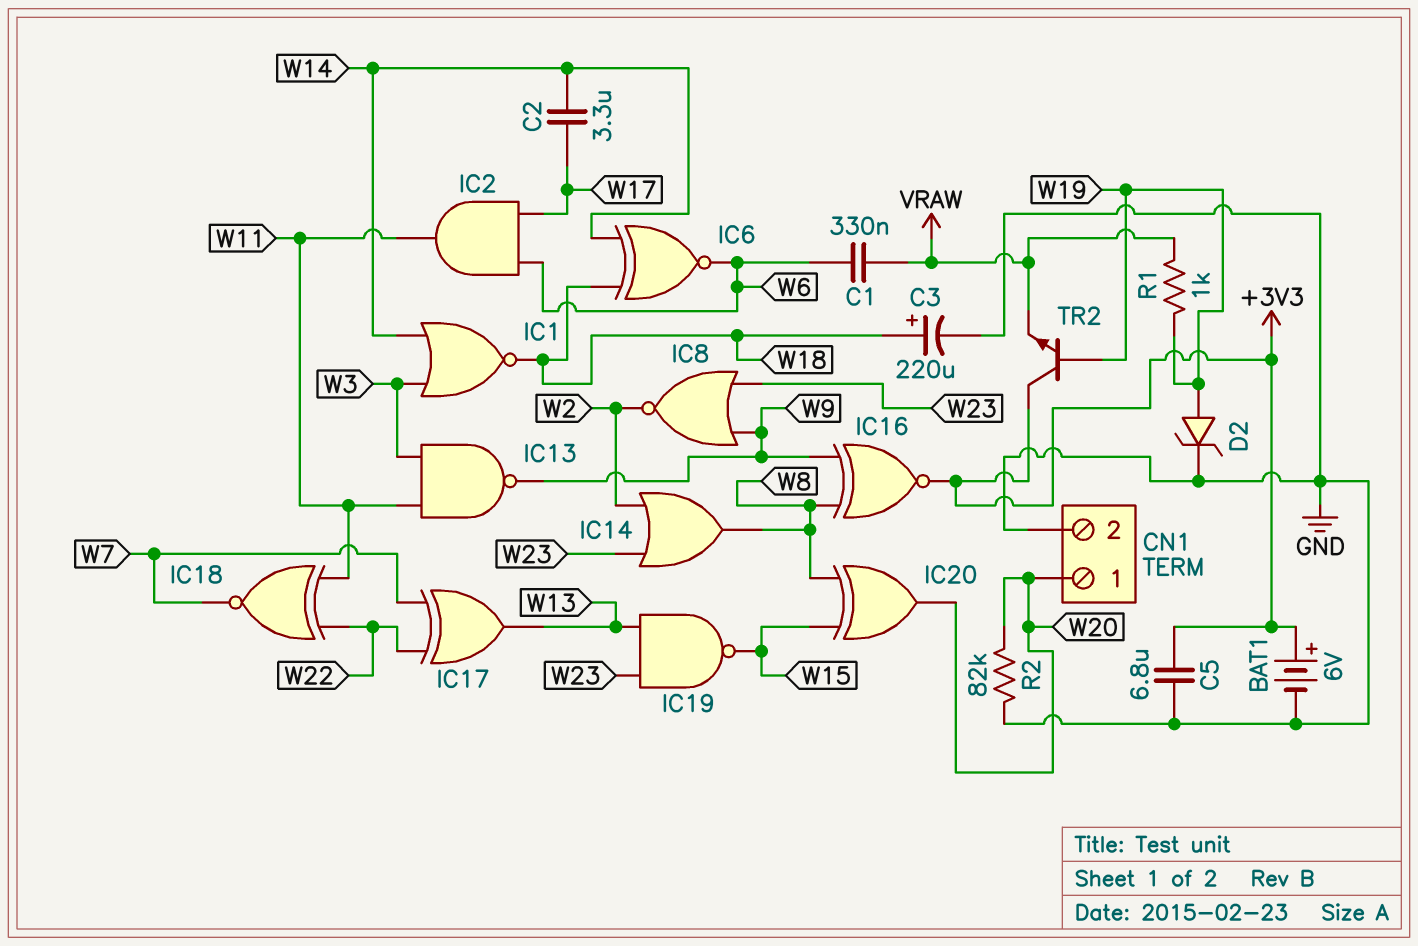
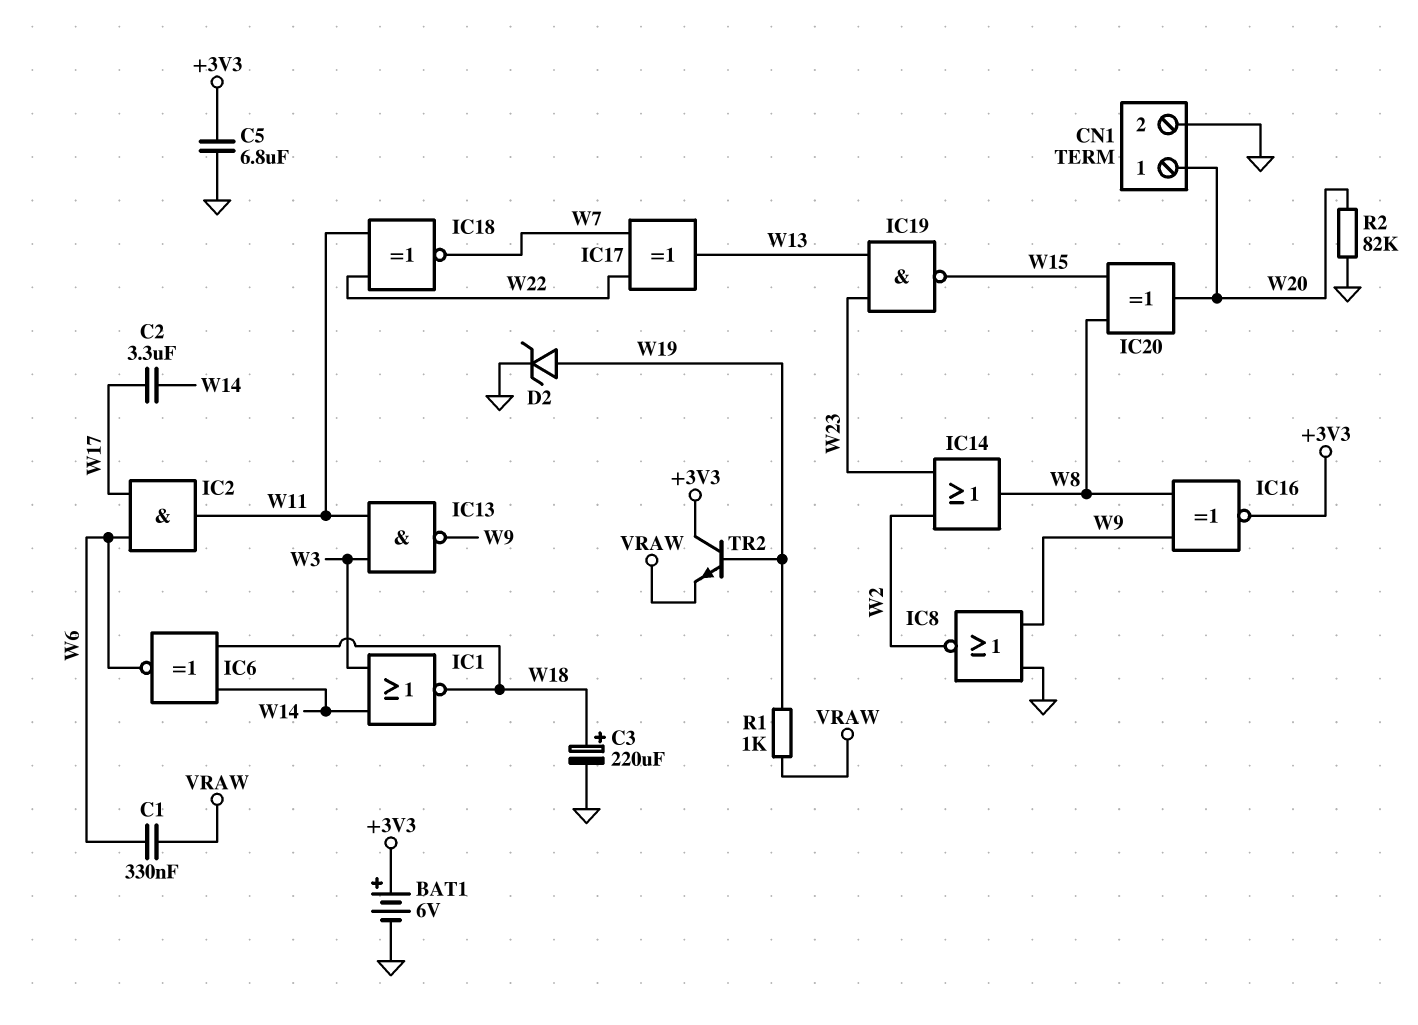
IC8: NOR (in W9, in W23, out W2) -> NOR (in GND, in W9, out W2)

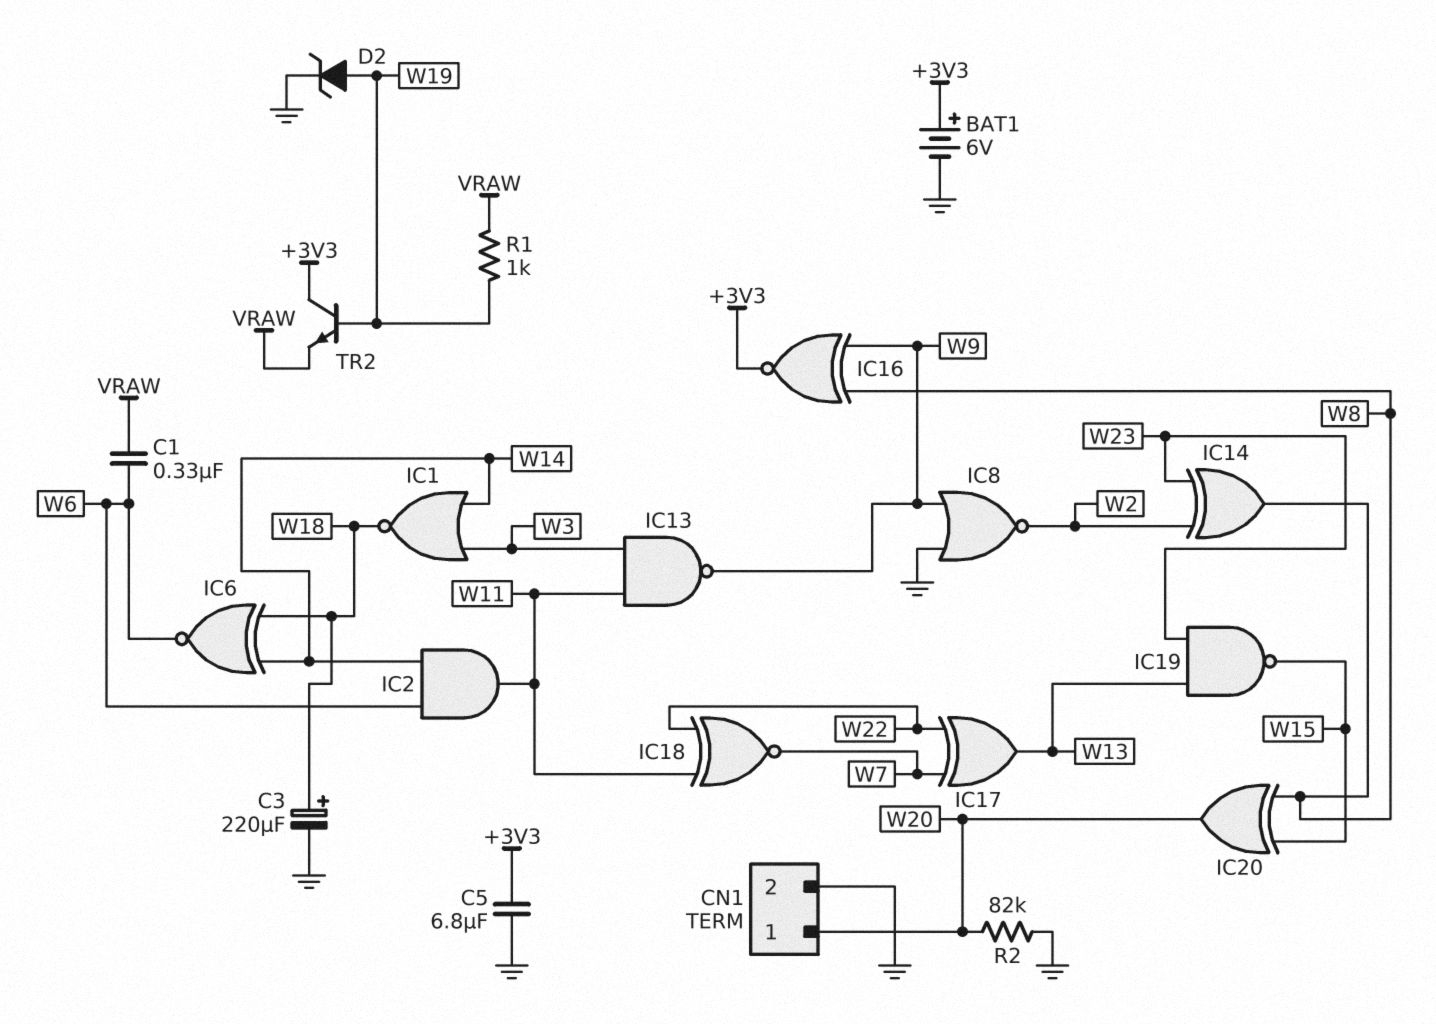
C2: 3.3uF (W14, W17) -> none
IC2: AND (in W6, in W17, out W11) -> AND (in W6, in W14, out W11)
IC14: OR (in W2, in W23, out W8) -> XOR (in W2, in W23, out W8)

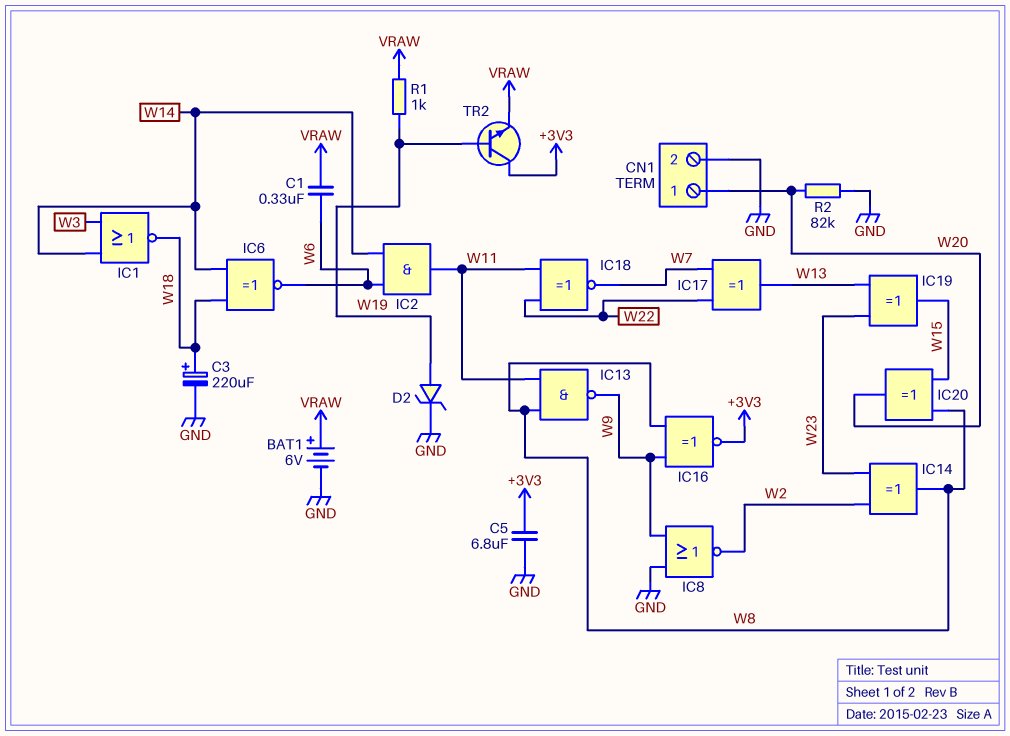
BAT1: 6V (plus +3V3, minus GND) -> 6V (plus VRAW, minus GND)
IC13: NAND (in W3, in W11, out W9) -> NAND (in W8, in W11, out W9)
IC19: NAND (in W13, in W23, out W15) -> XOR (in W13, in W23, out W15)

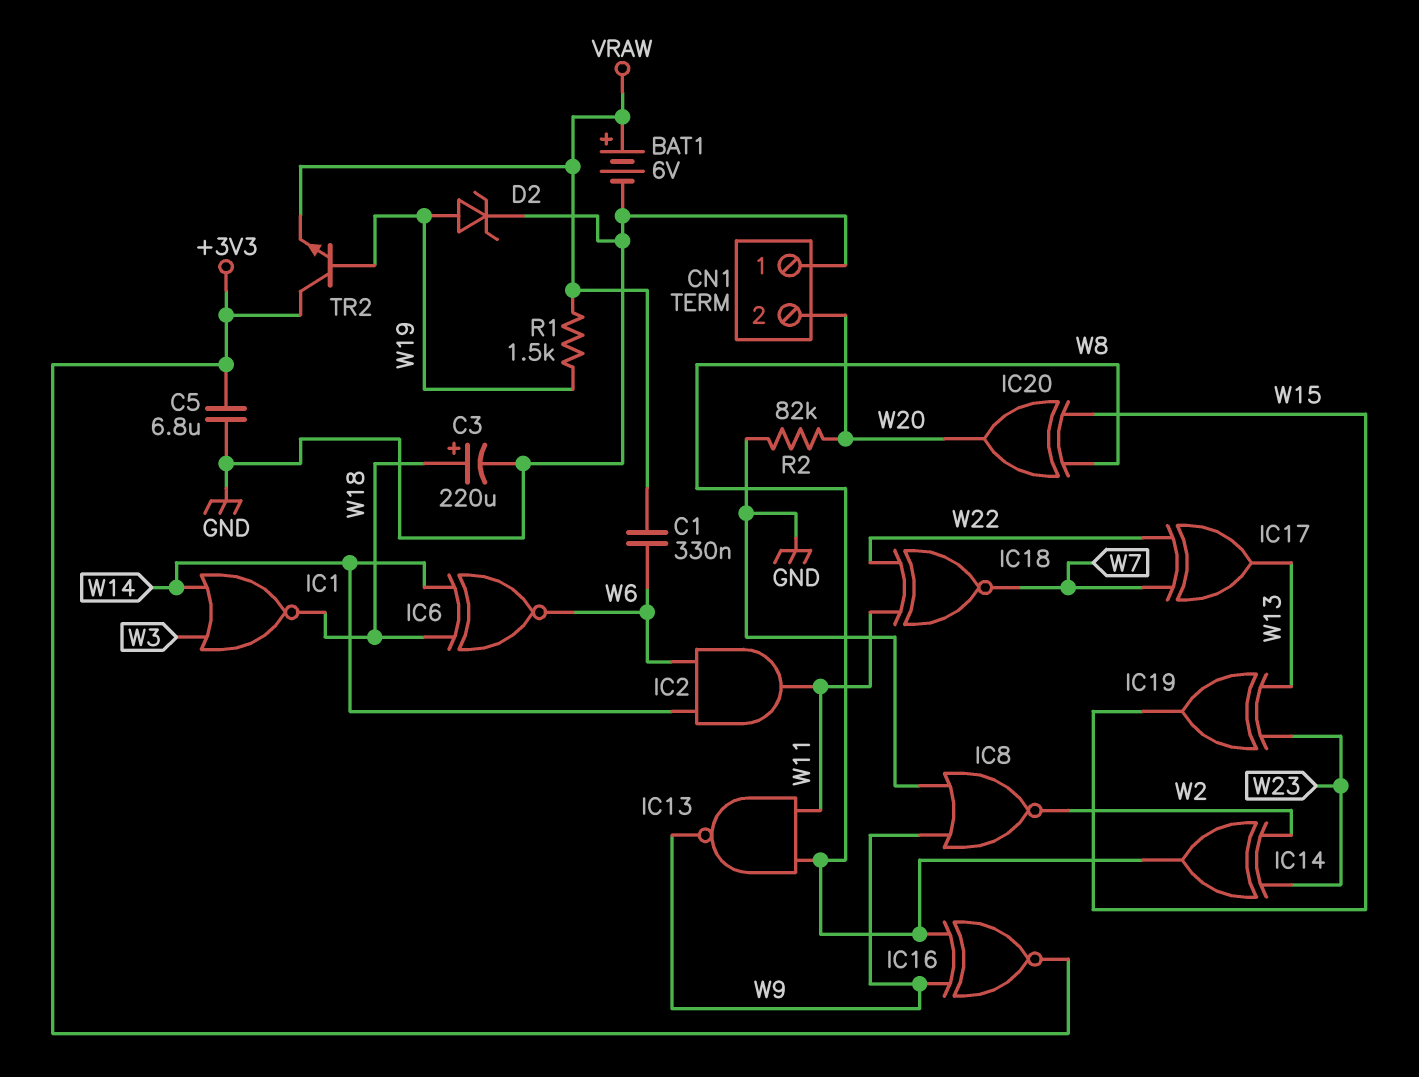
CN1 pin 1: W20 -> GND
CN1 pin 2: GND -> W20
R1: 1k (VRAW, W19) -> 1.5k (VRAW, W19)

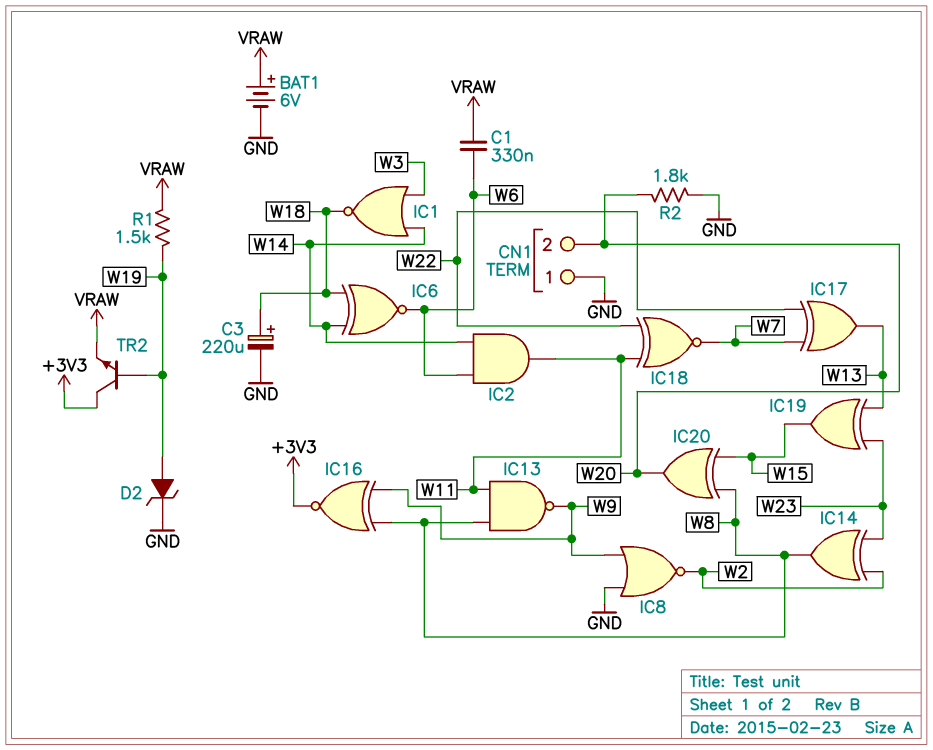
C5: 6.8uF (+3V3, GND) -> none
R2: 82k (GND, W20) -> 1.8k (GND, W20)

